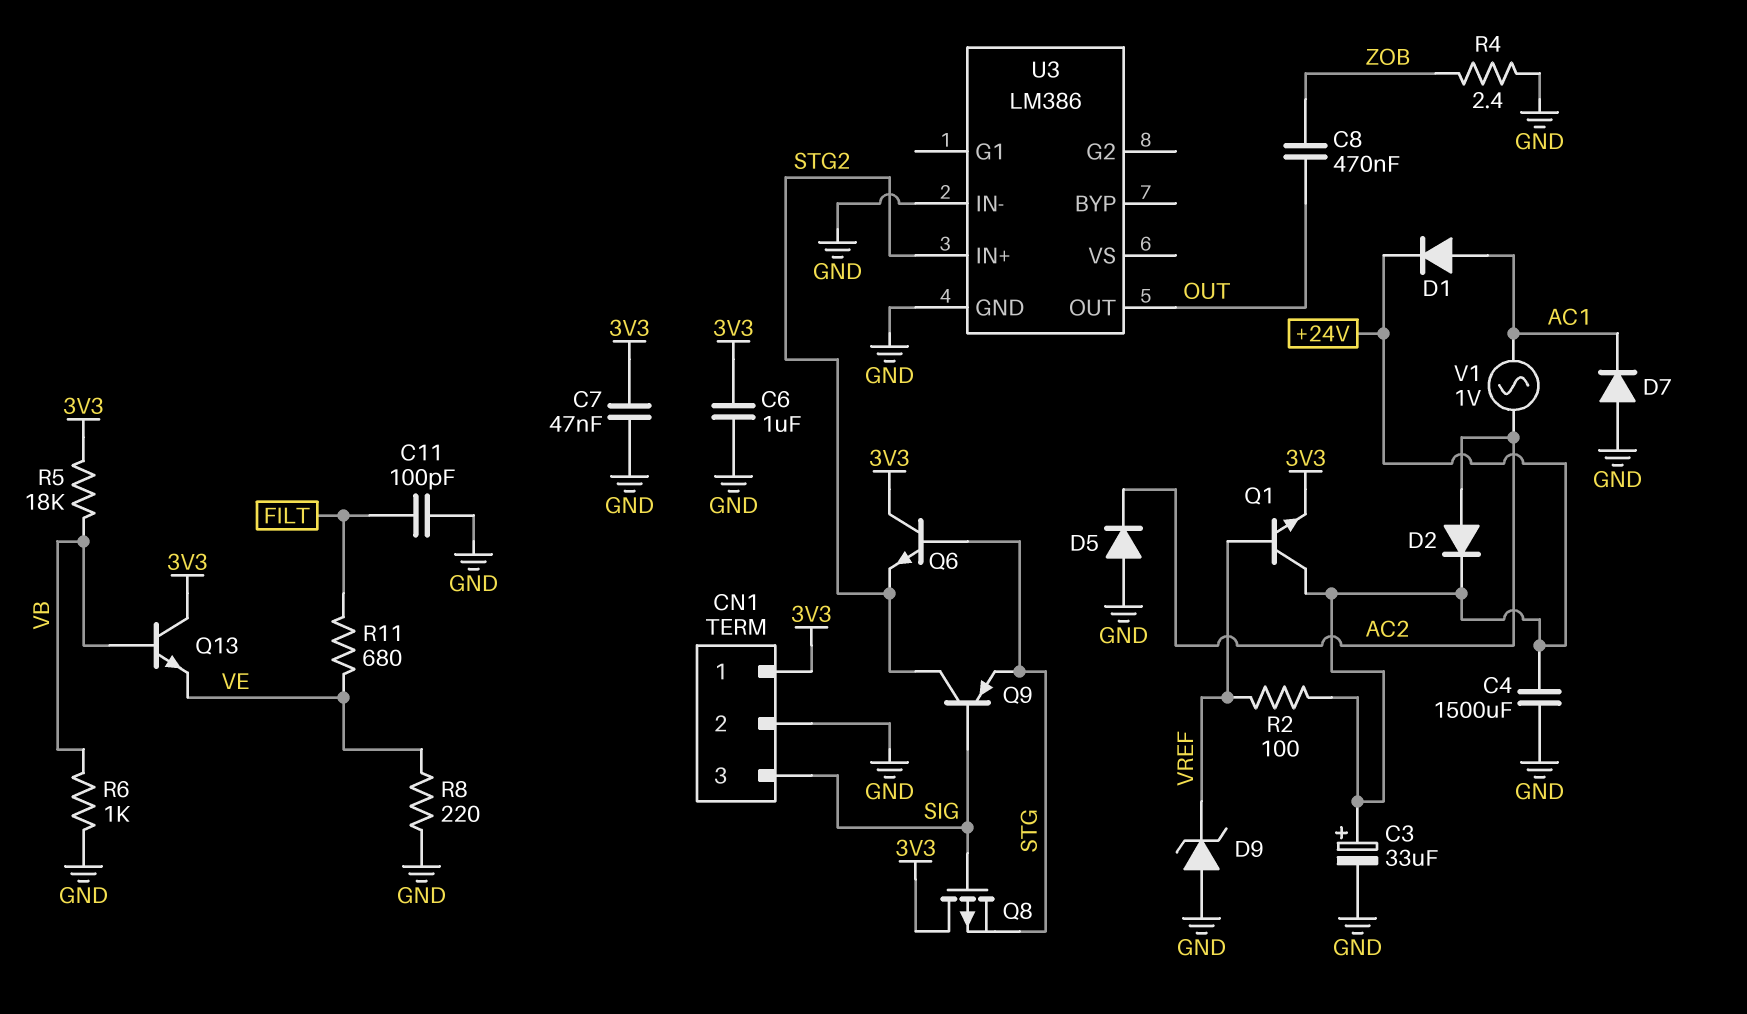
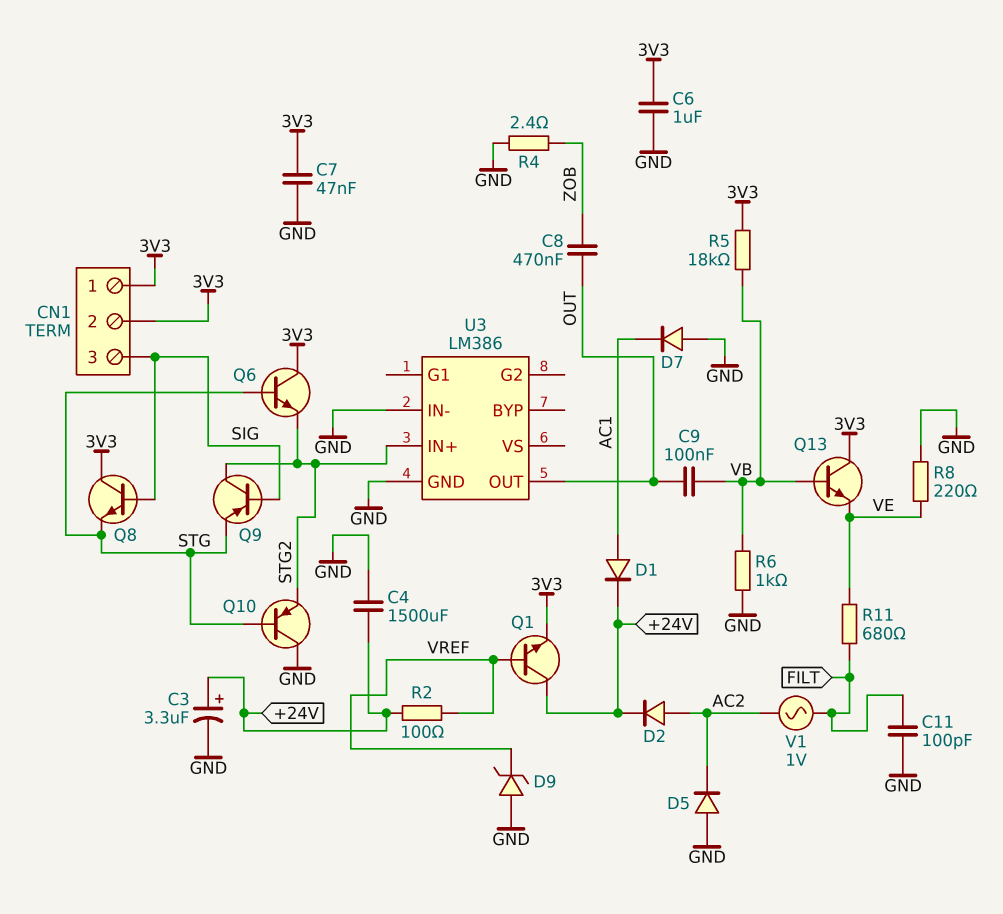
C3: 33uF (plus +24V, minus GND) -> 3.3uF (plus +24V, minus GND)
C9: none -> 100nF (OUT, VB)
CN1 pin 2: GND -> 3V3
Q8: PMOS (G SIG, D 3V3, S STG) -> NPN (B SIG, C 3V3, E STG)
Q10: none -> PNP (B STG, C GND, E STG2)
V1: AC 1V (AC1, AC2) -> AC 1V (AC2, FILT)

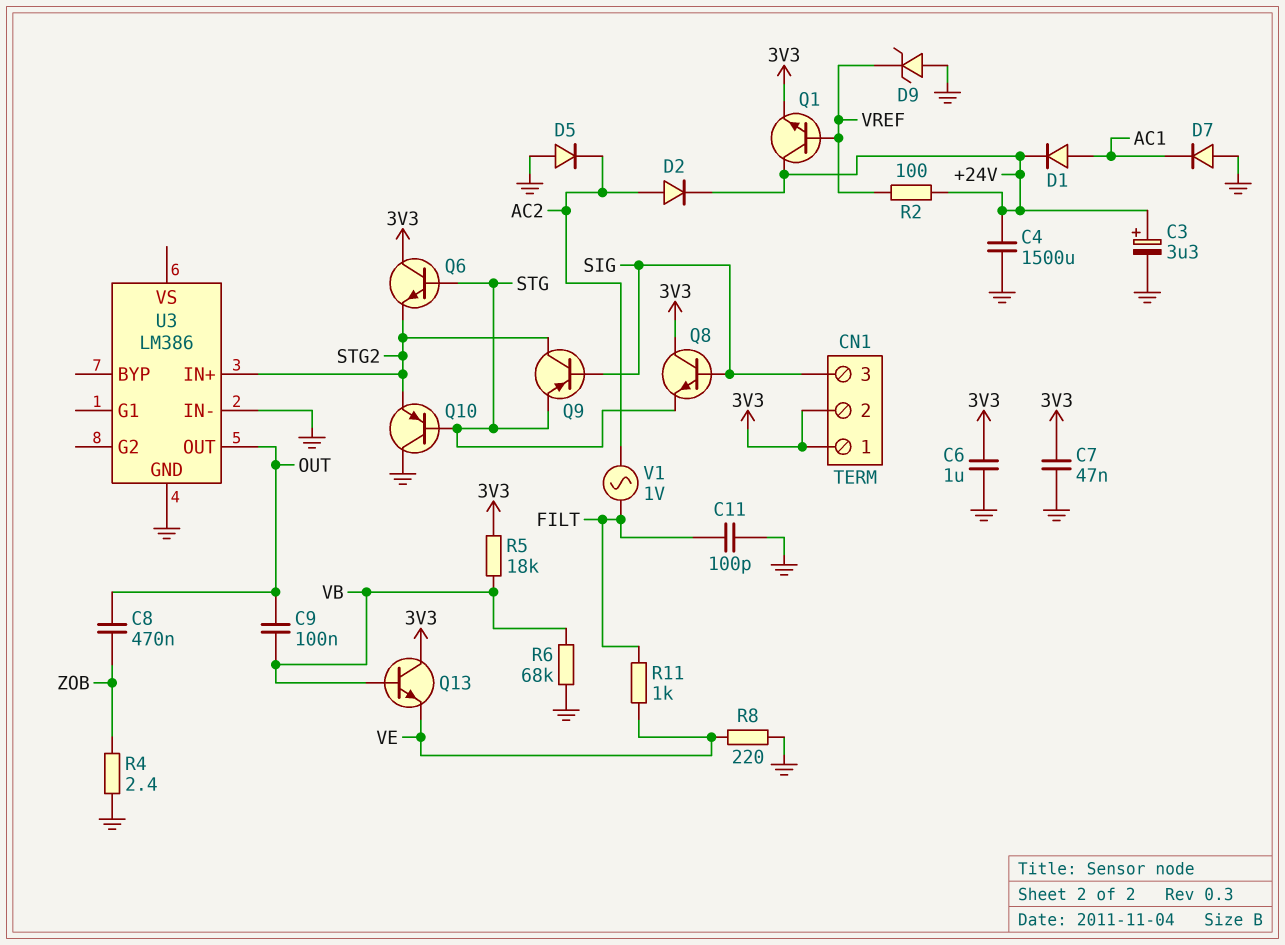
R6: 1k (GND, VB) -> 68k (GND, VB)
R11: 680 (FILT, VE) -> 1k (FILT, VE)

